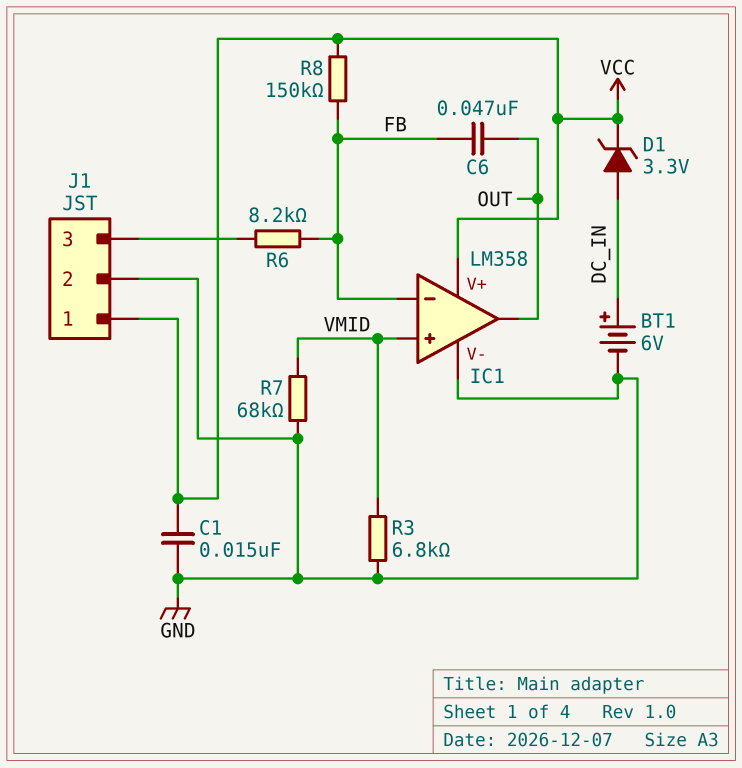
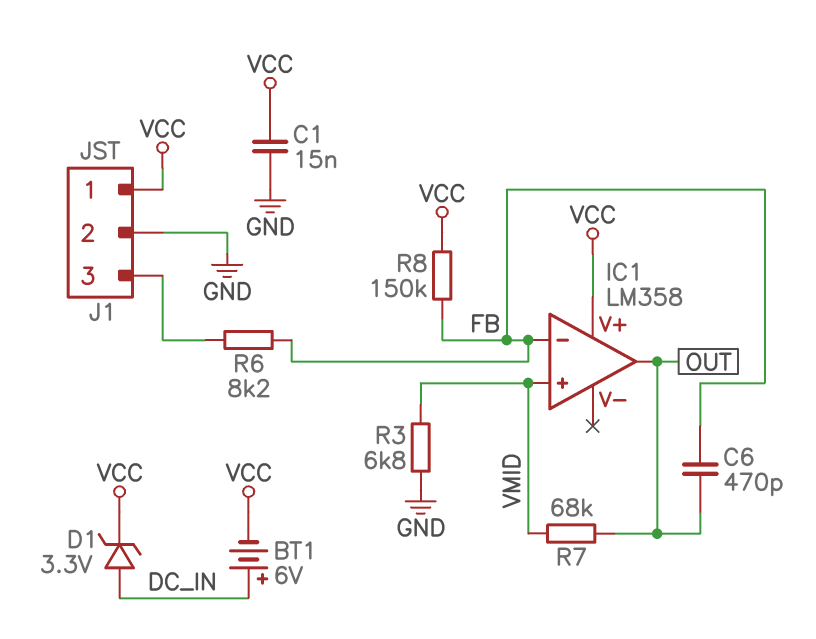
BT1: 6V (plus DC_IN, minus GND) -> 6V (plus DC_IN, minus VCC)
C6: 47nF (FB, OUT) -> 470pF (FB, OUT)
IC1 pin V-: GND -> none
R7: 68k (GND, VMID) -> 68k (OUT, VMID)

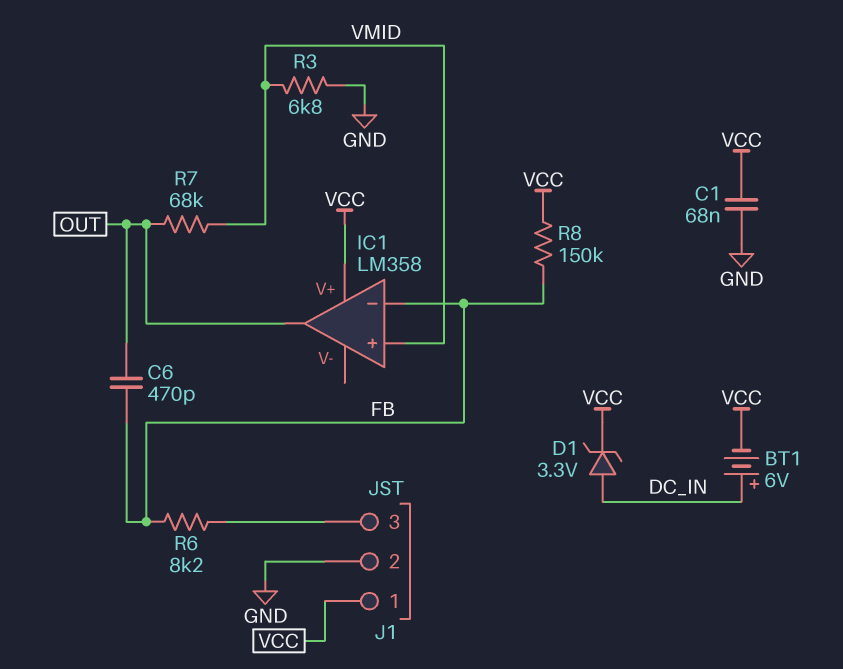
C1: 15nF (GND, VCC) -> 68nF (GND, VCC)

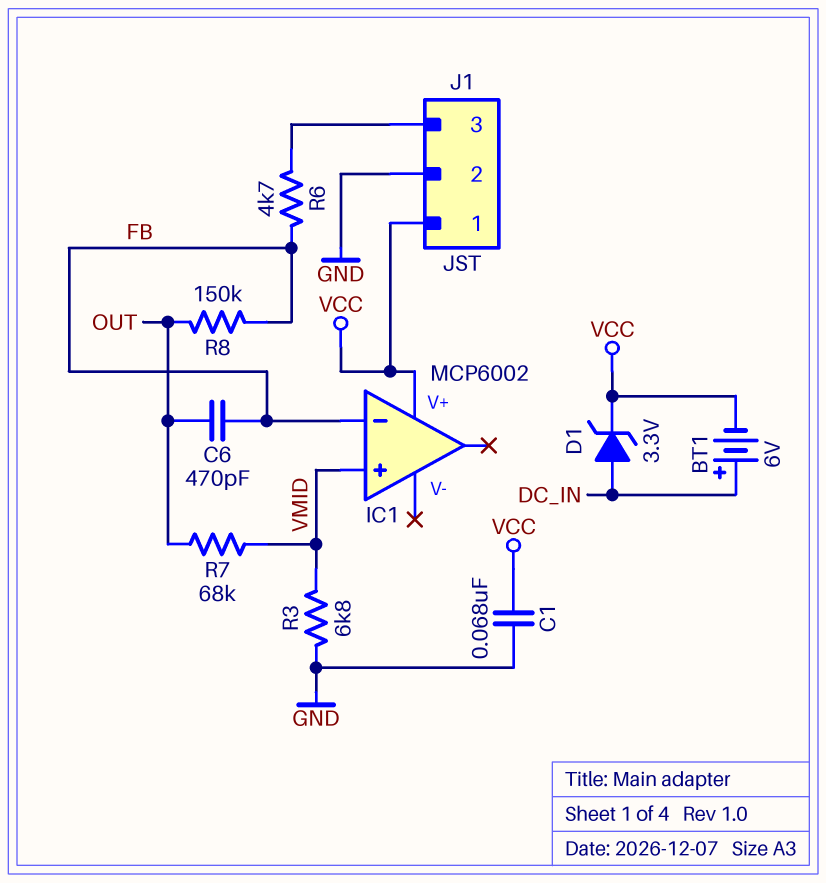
IC1: LM358 -> MCP6002
IC1 pin out: OUT -> none
R6: 8.2k (FB, J1/3) -> 4.7k (FB, J1/3)
R8: 150k (FB, VCC) -> 150k (FB, OUT)

